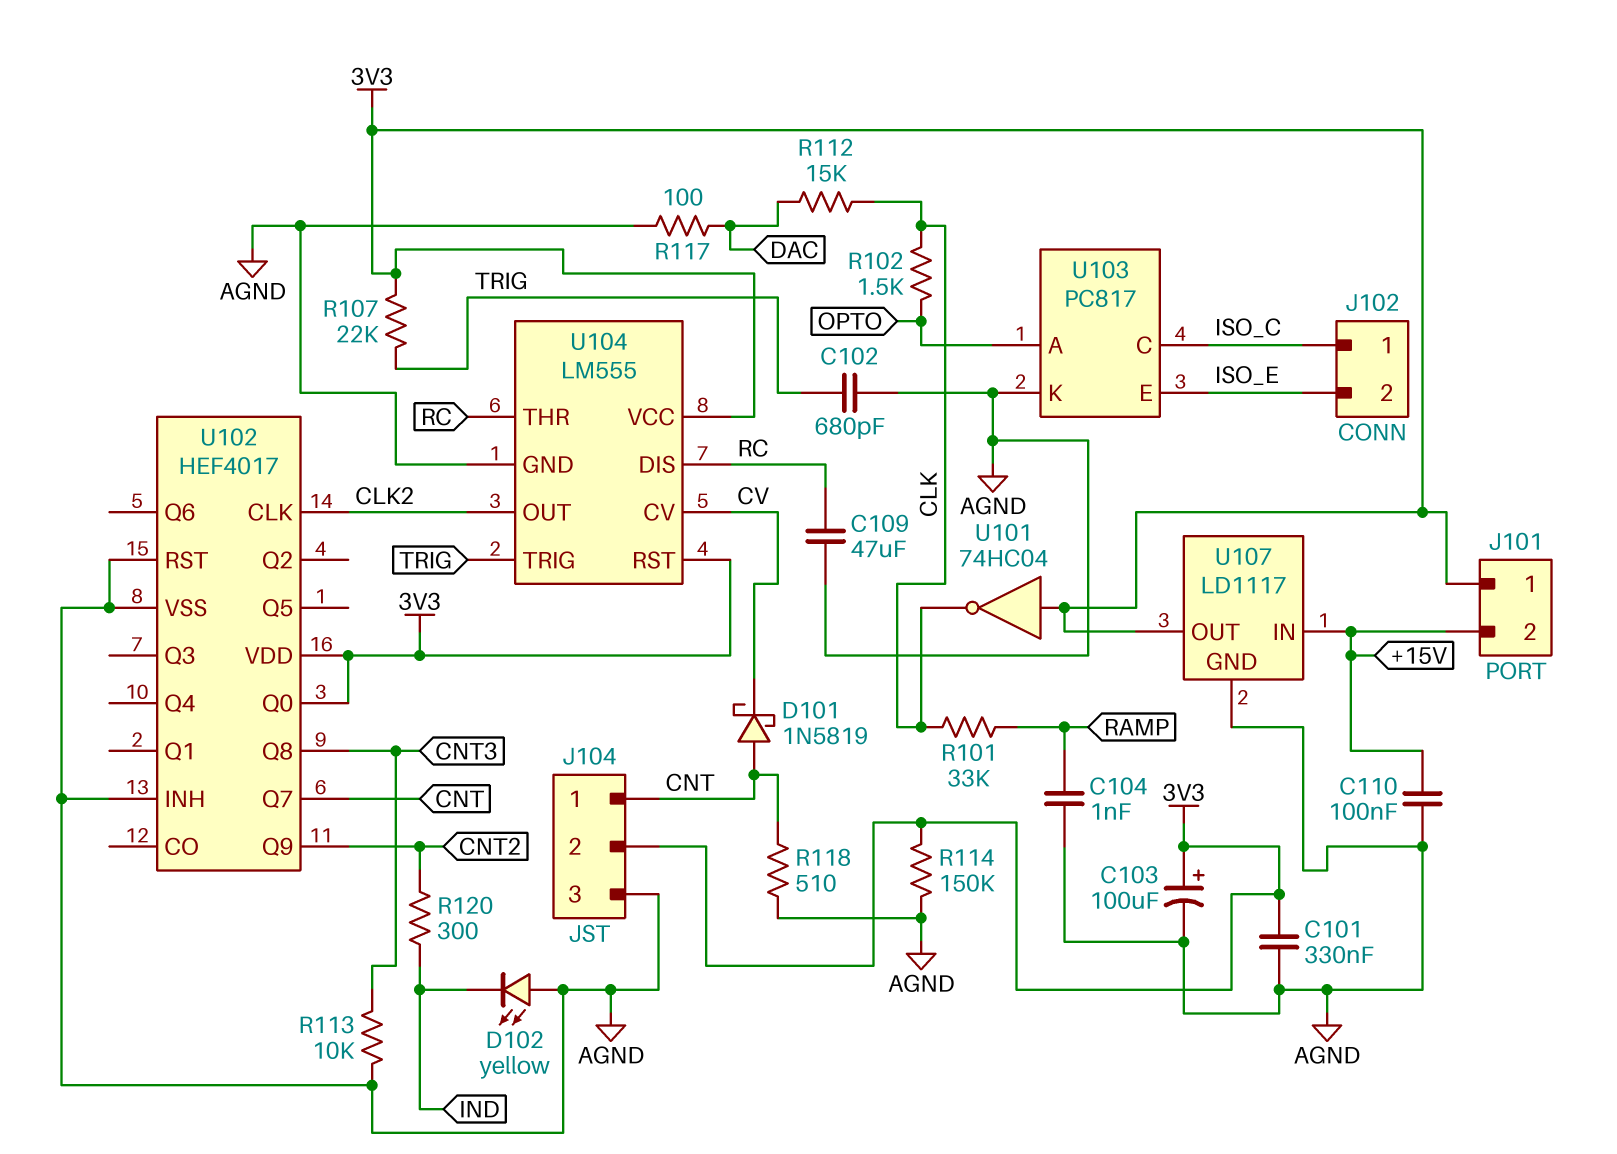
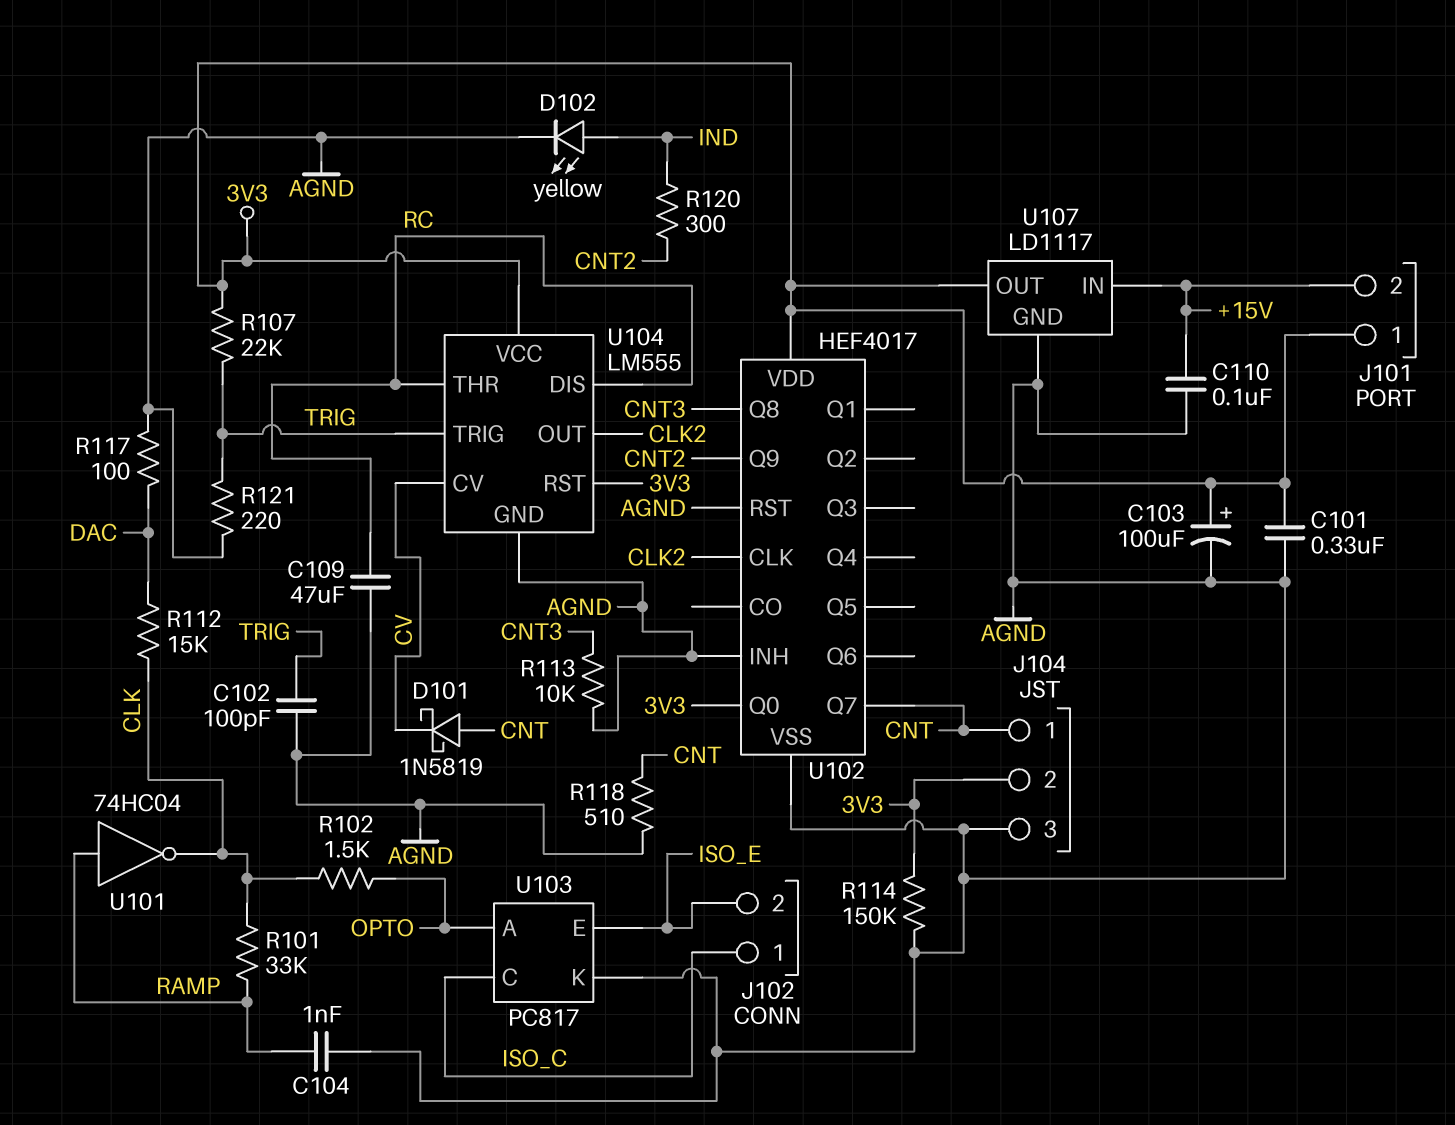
C102: 680pF (AGND, TRIG) -> 100pF (AGND, TRIG)
D102: LED yellow (A AGND, K IND) -> LED yellow (A IND, K AGND)
R121: none -> 220 (AGND, TRIG)
U101: NOT 74HC04 (in 3V3, out CLK) -> NOT 74HC04 (in RAMP, out CLK)

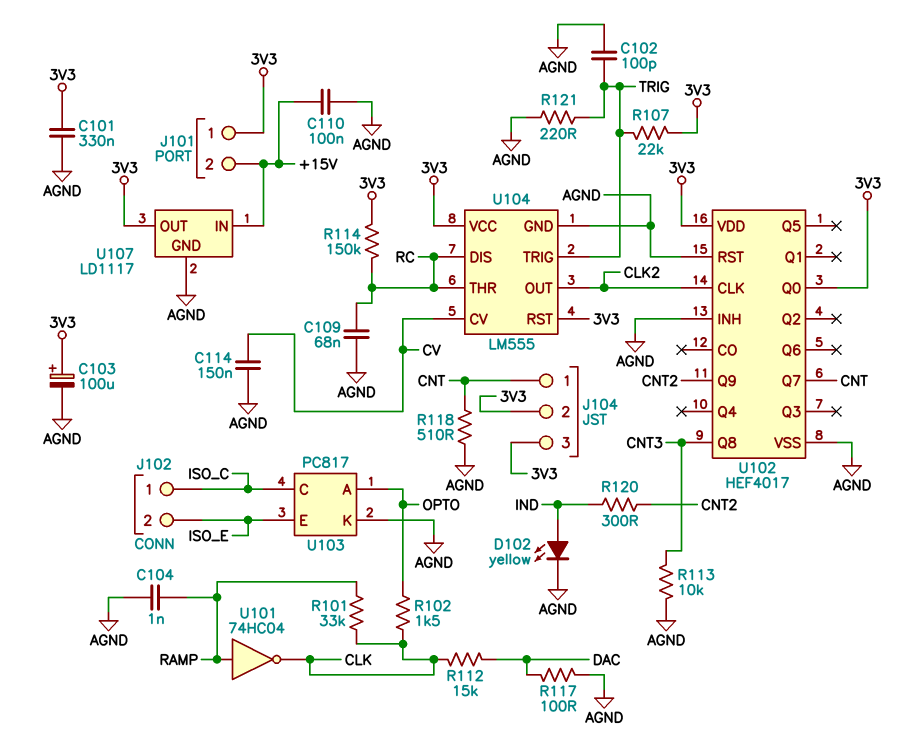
C109: 47uF (AGND, RC) -> 68nF (AGND, RC)
C114: none -> 150nF (AGND, CV)
D101: schottky 1N5819 (A CNT, K CV) -> none
J104 pin 3: AGND -> 3V3
R114: 150k (3V3, AGND) -> 150k (3V3, RC)

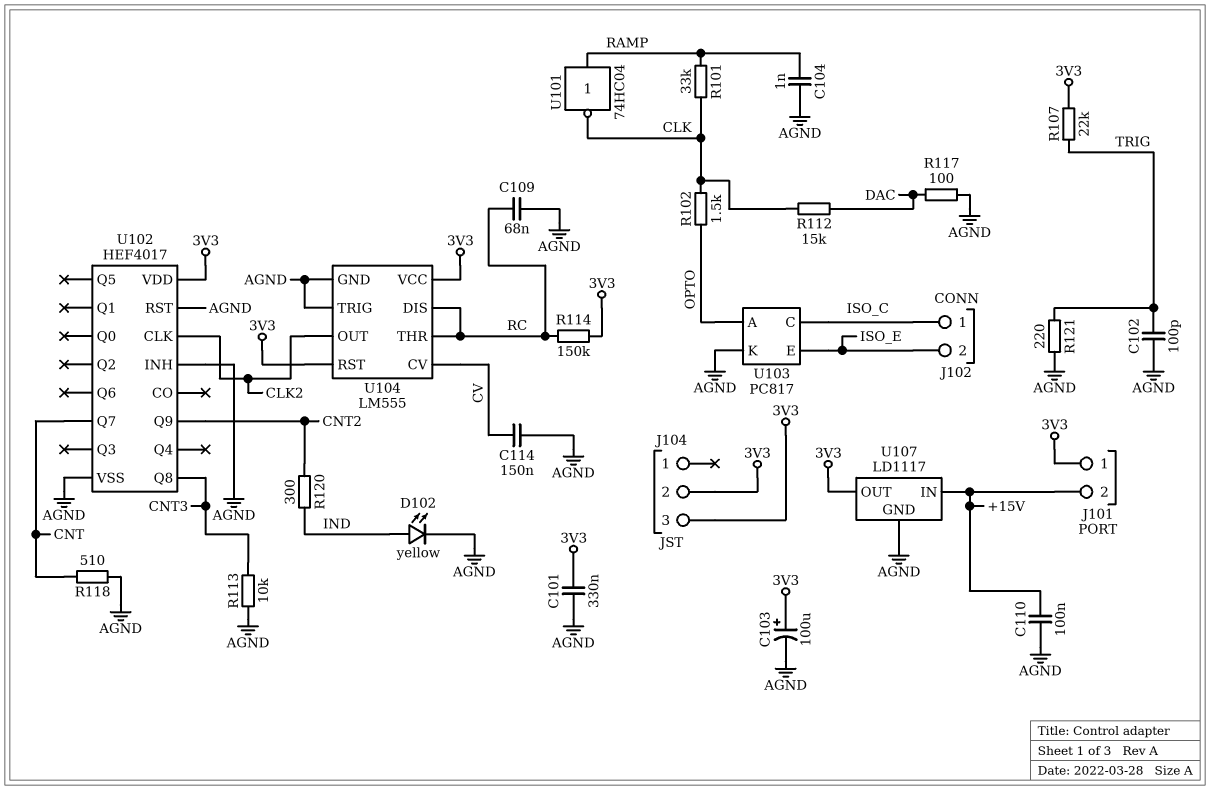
J104 pin 1: CNT -> none
U102 pin Q0: 3V3 -> none
U104 pin TRIG: TRIG -> AGND

